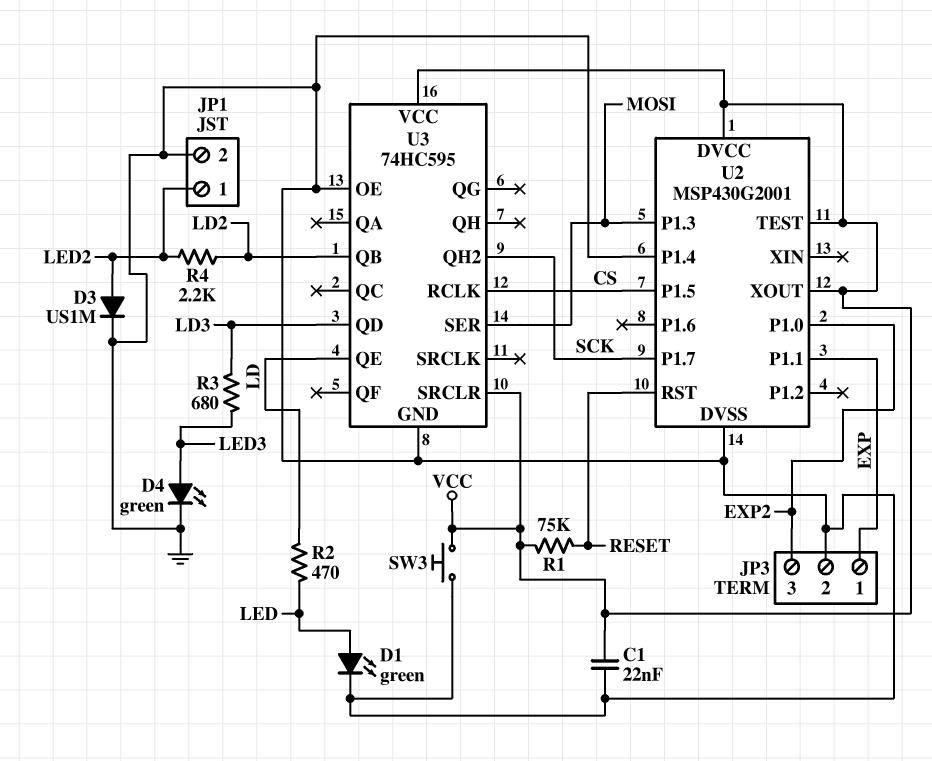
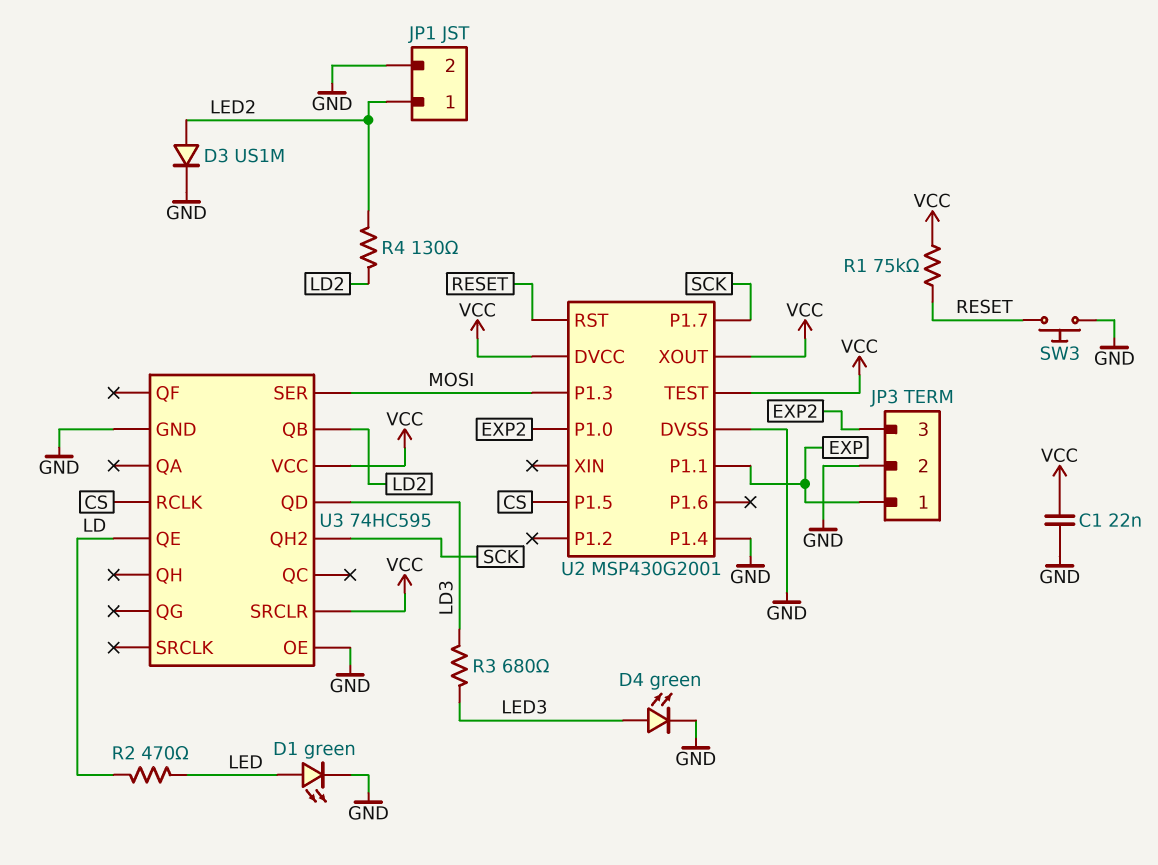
R4: 2.2k (LD2, LED2) -> 130 (LD2, LED2)
SW3: button (GND, VCC) -> button (GND, RESET)

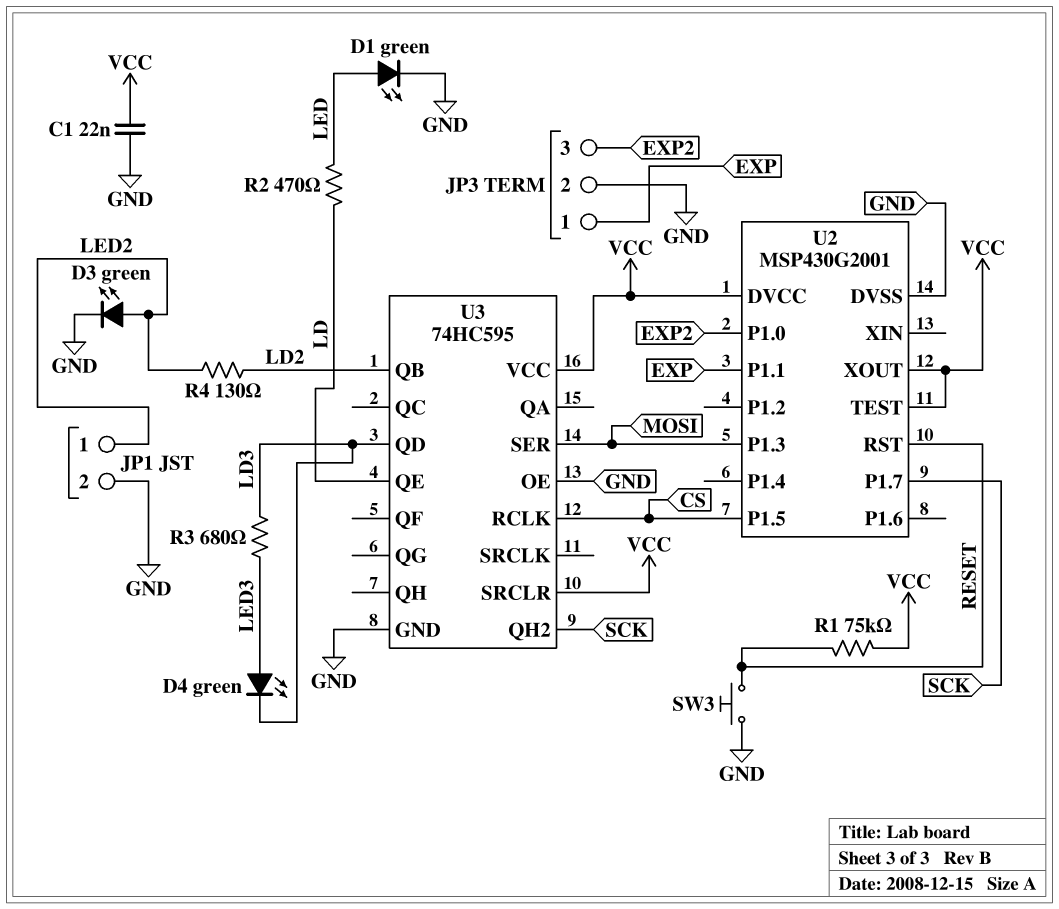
D3: diode US1M (A LED2, K GND) -> LED green (A LED2, K GND)
D4: LED green (A LED3, K GND) -> LED green (A LED3, K LD3)
U2 pin P1.4: GND -> none

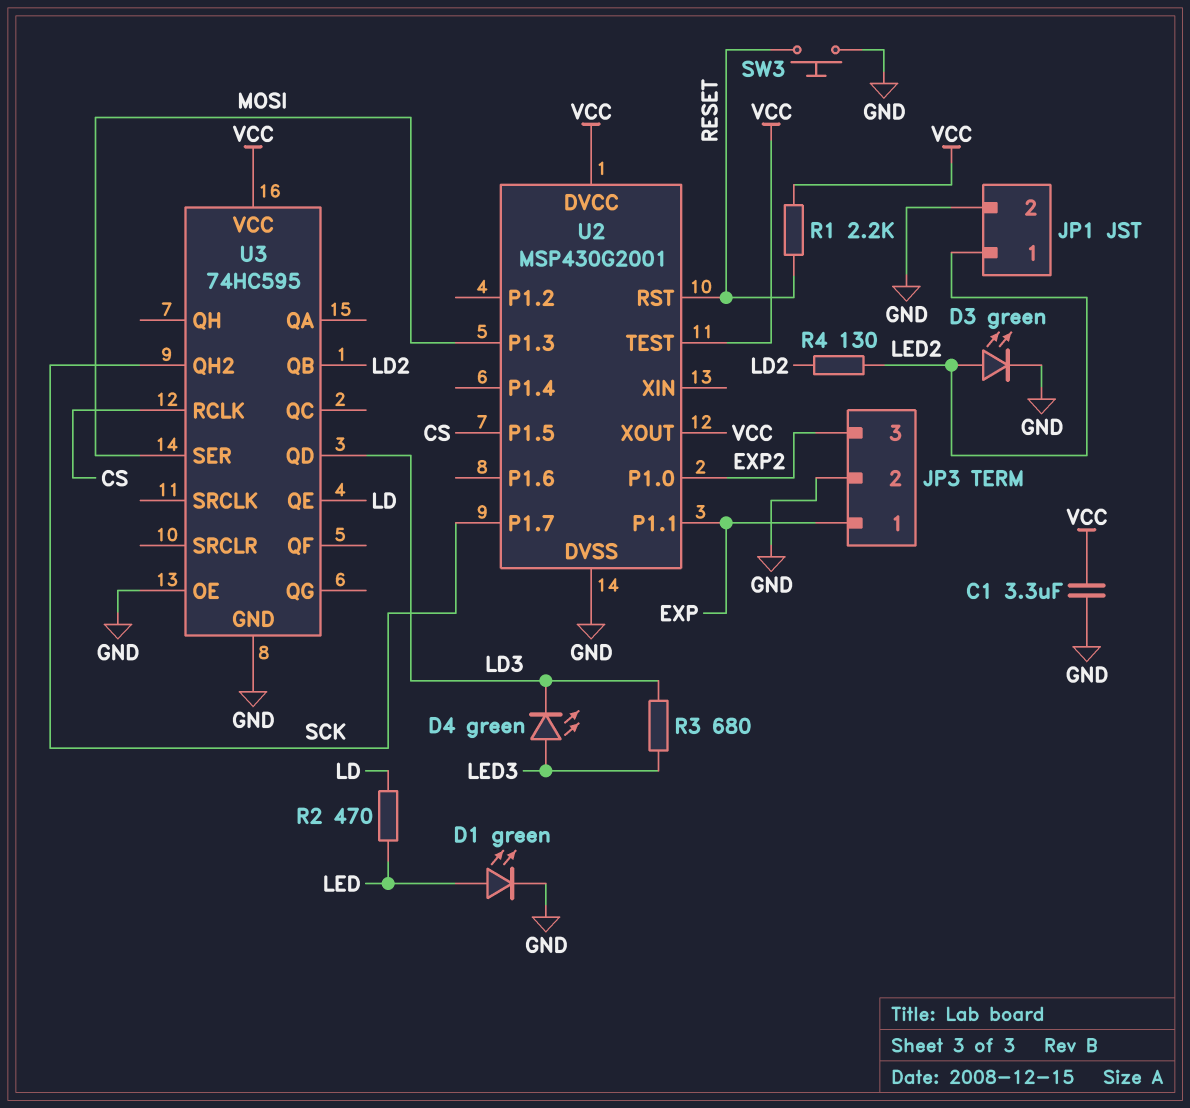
C1: 22nF (GND, VCC) -> 3.3uF (GND, VCC)
R1: 75k (RESET, VCC) -> 2.2k (RESET, VCC)
U3 pin SRCLR: VCC -> none

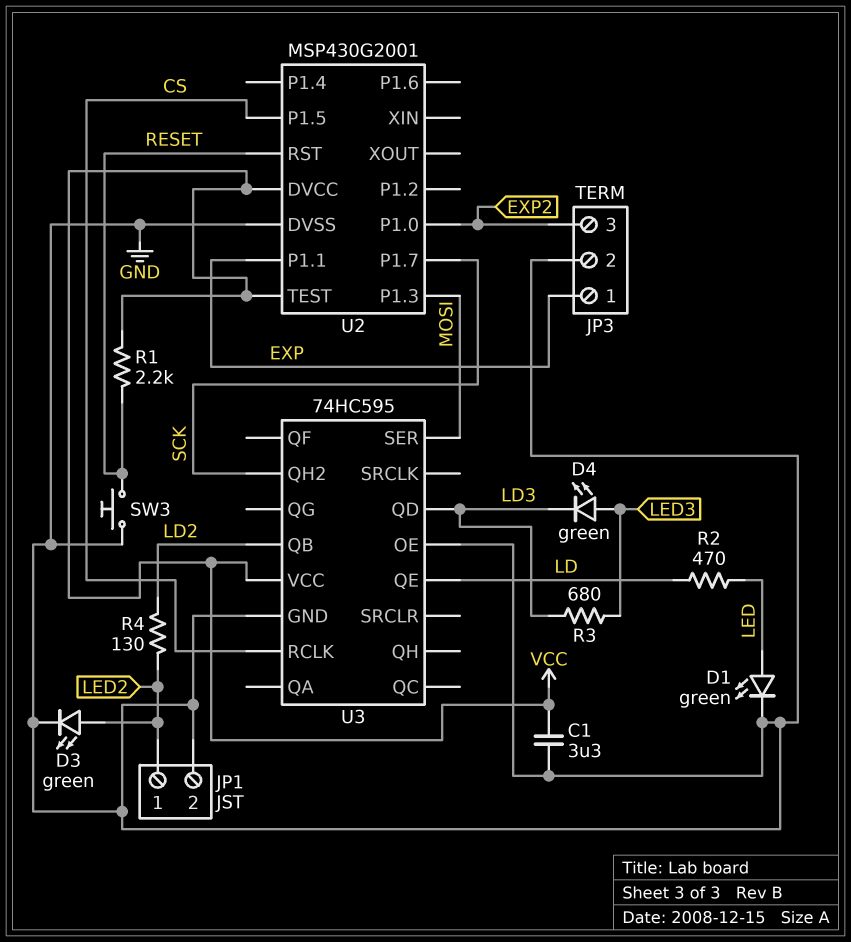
U2 pin XOUT: VCC -> none

